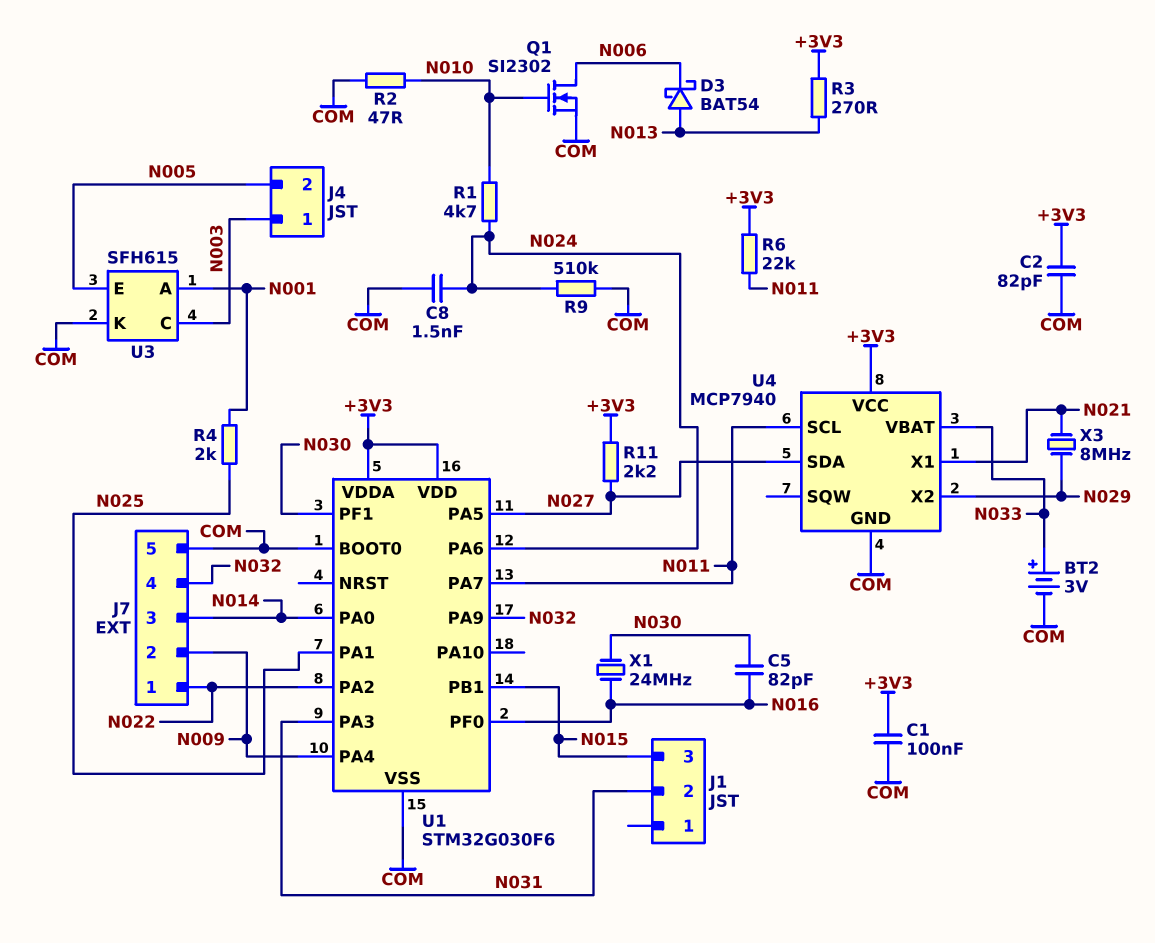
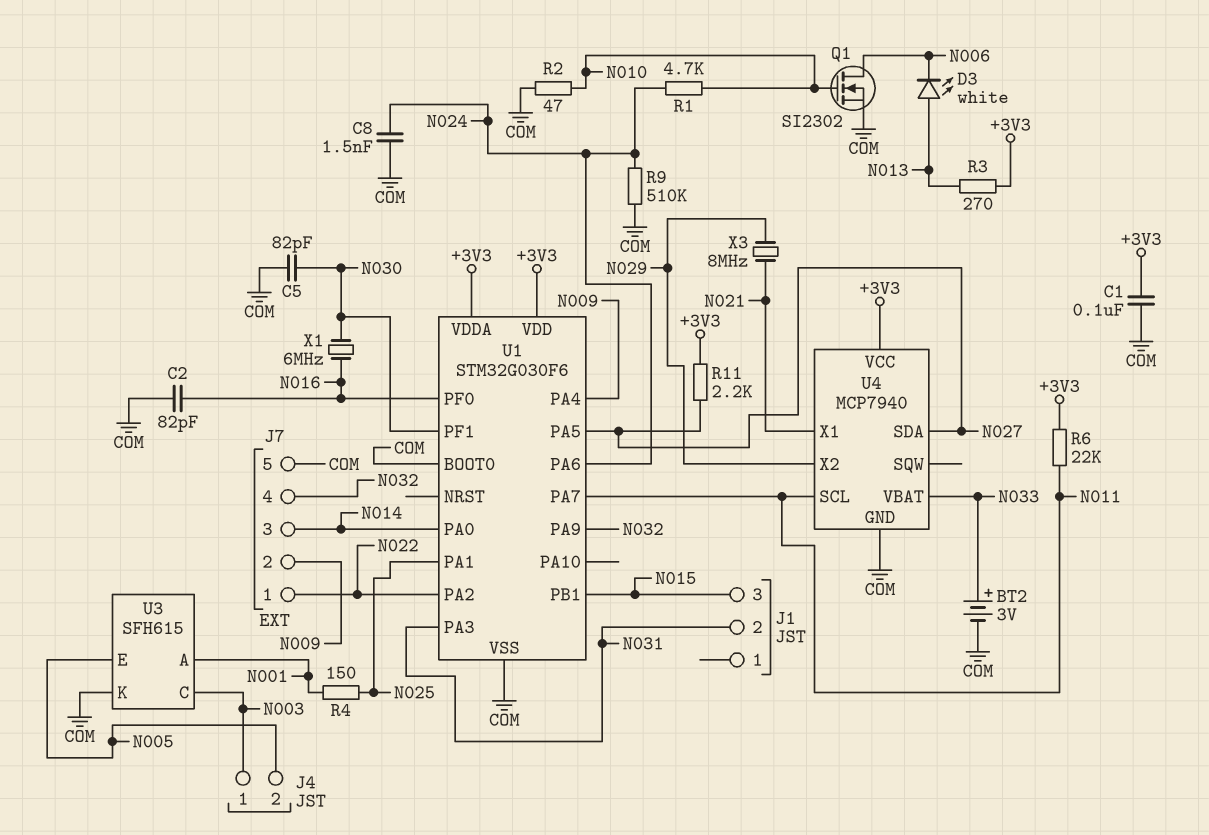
C2: 82pF (+3V3, COM) -> 82pF (COM, N016)
C5: 82pF (N016, N030) -> 82pF (COM, N030)
D3: schottky BAT54 (A N013, K N006) -> LED white (A N013, K N006)
R4: 2k (N001, N025) -> 150 (N001, N025)
X1: 24MHz (N016, N030) -> 6MHz (N016, N030)

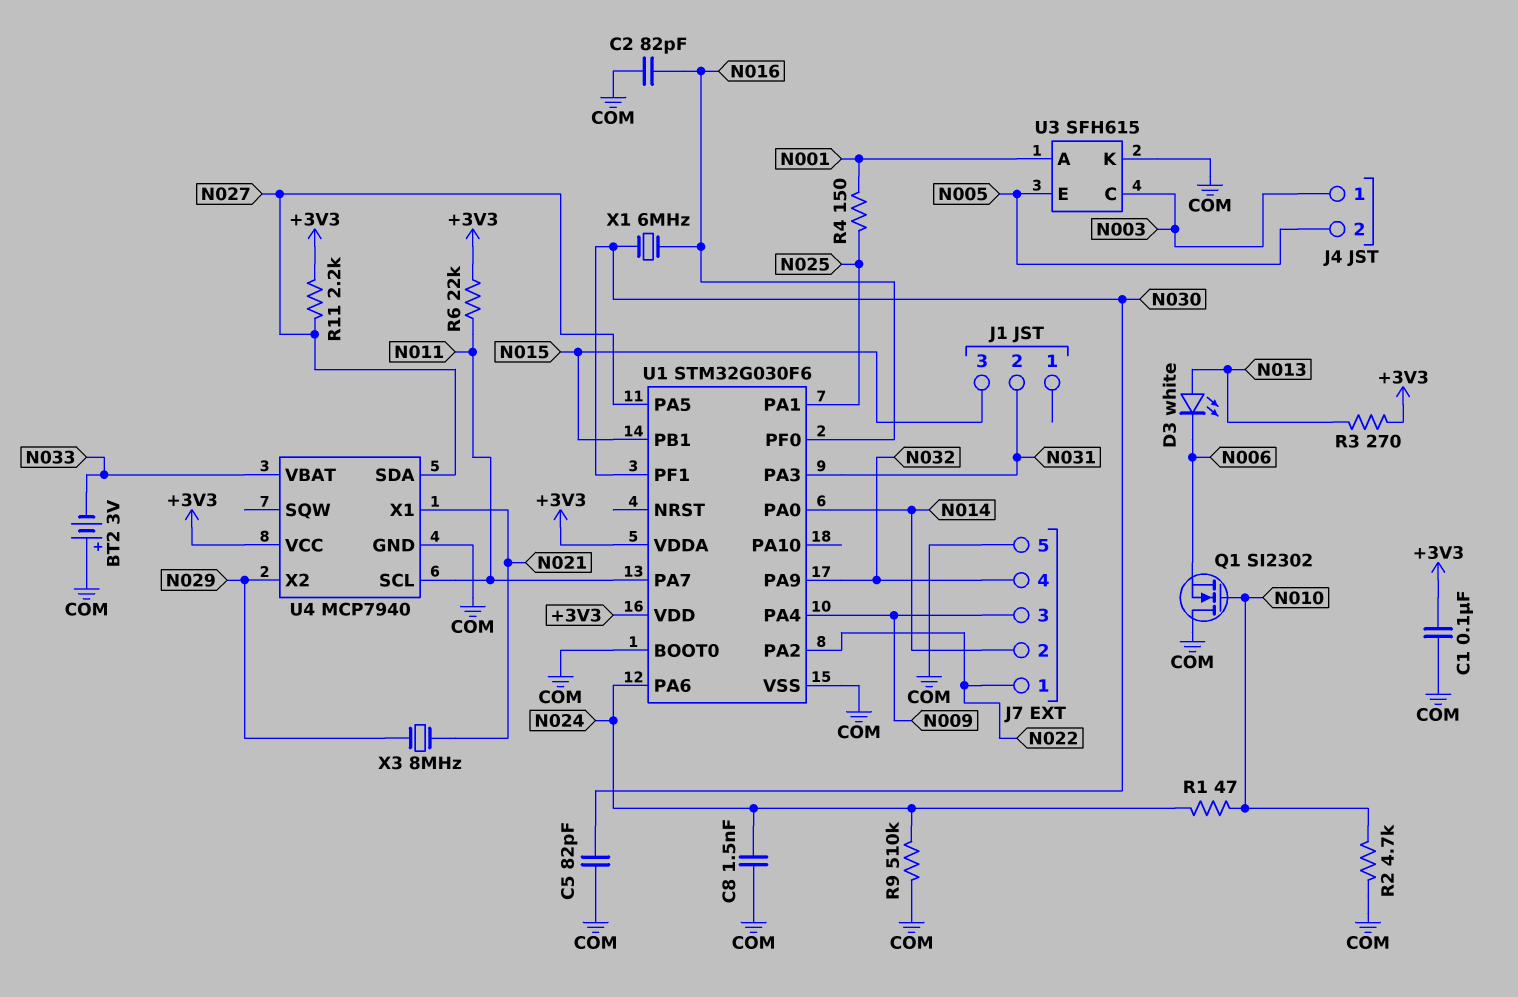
BT2: 3V (plus N033, minus COM) -> 3V (plus COM, minus N033)
J7 pin 2: N009 -> N014
J7 pin 3: N014 -> N009
Q1: NMOS SI2302 (G N010, D N006, S COM) -> NMOS SI2302 (G N010, D COM, S N006)
R1: 4.7k (N010, N024) -> 47 (N010, N024)
R2: 47 (COM, N010) -> 4.7k (COM, N010)

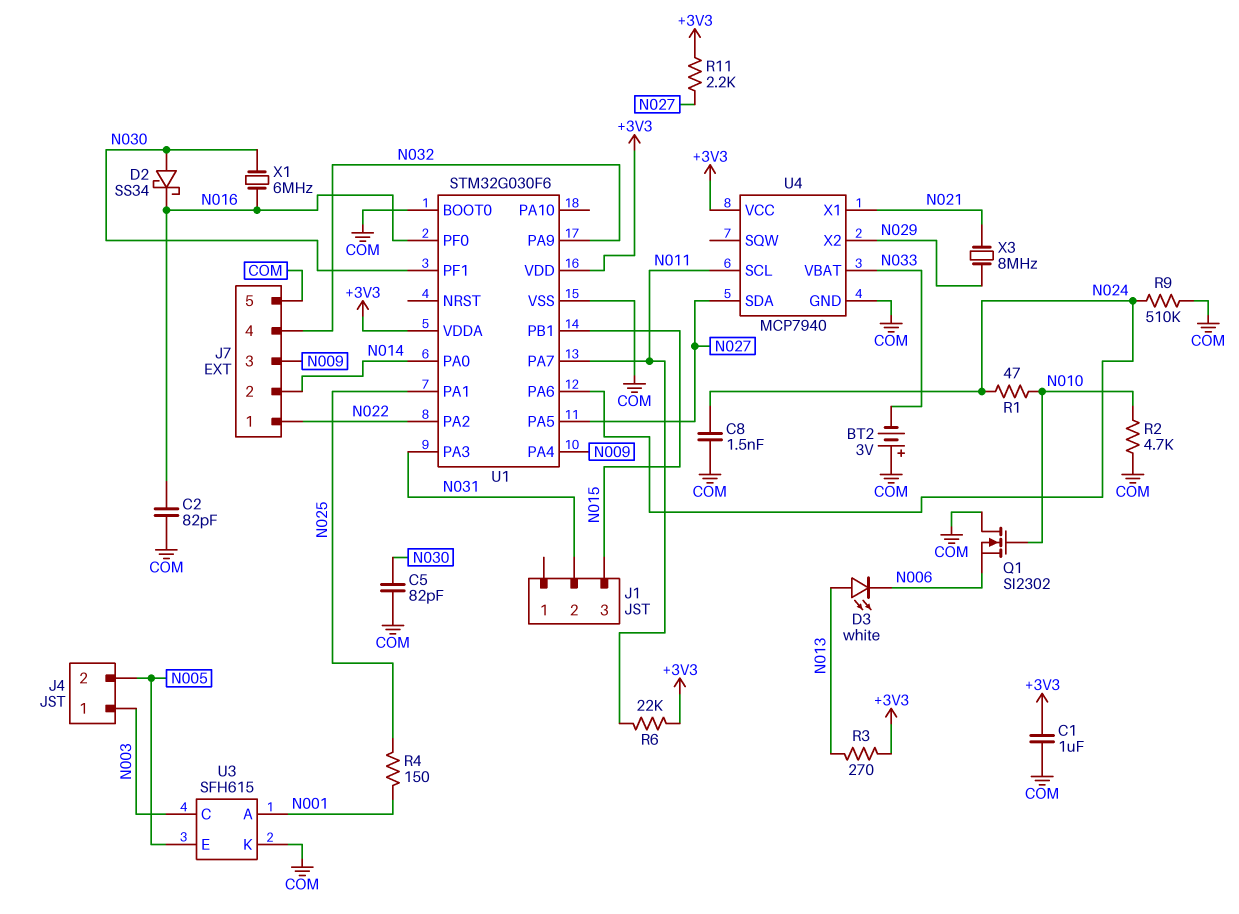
C1: 100nF (+3V3, COM) -> 1uF (+3V3, COM)
D2: none -> schottky SS34 (A N030, K N016)

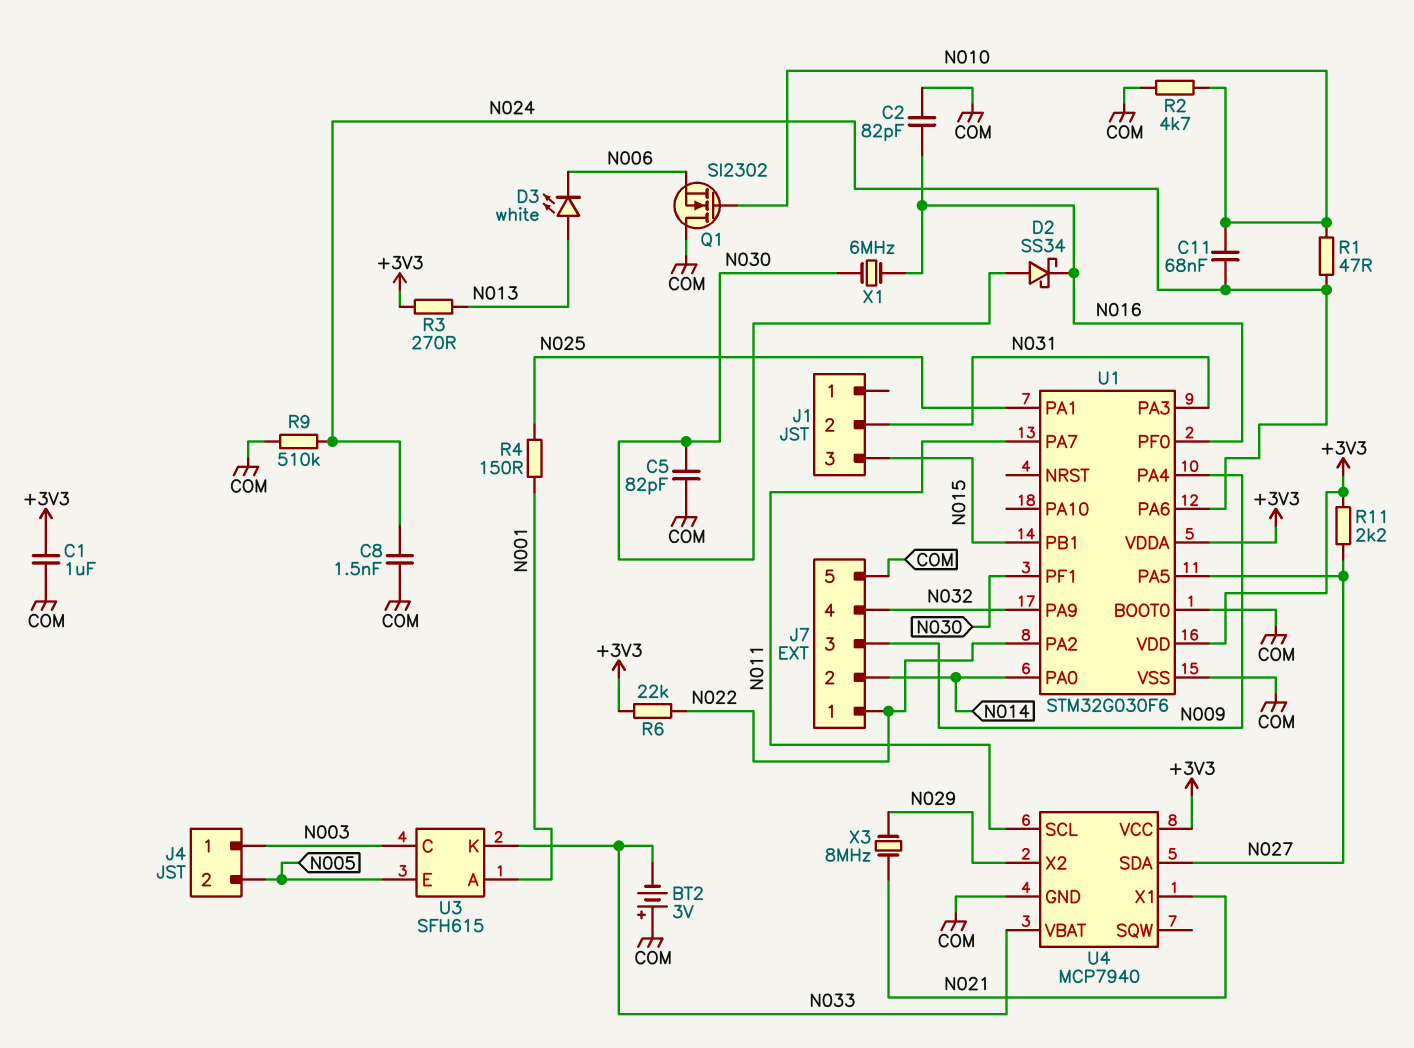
C11: none -> 68nF (N010, N024)
R6: 22k (+3V3, N011) -> 22k (+3V3, N022)
U3 pin K: COM -> N033

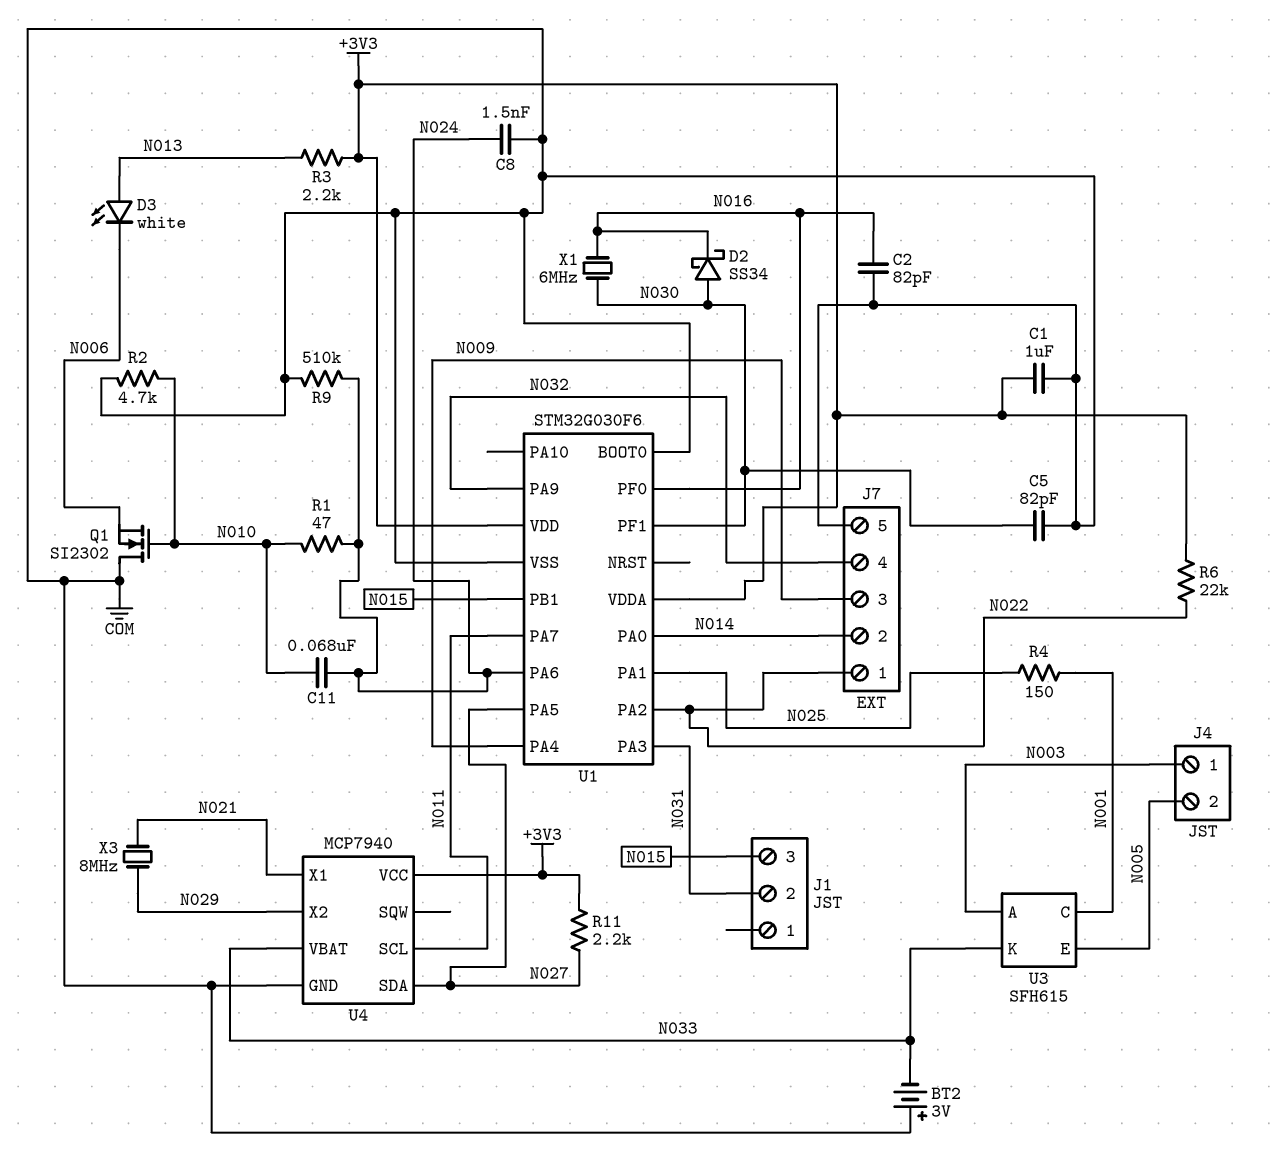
R3: 270 (+3V3, N013) -> 2.2k (+3V3, N013)
U3 pin A: N001 -> N003
U3 pin C: N003 -> N001

